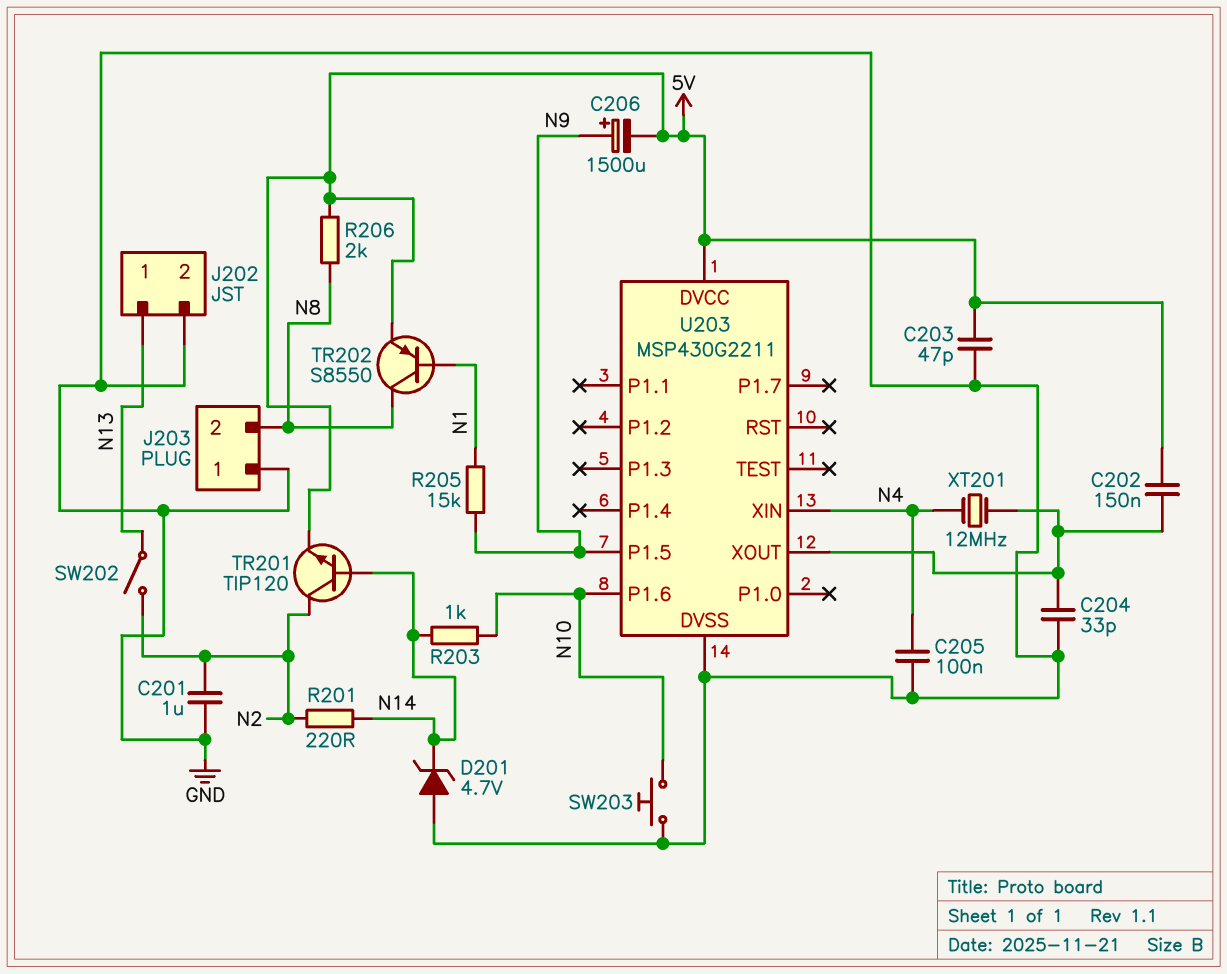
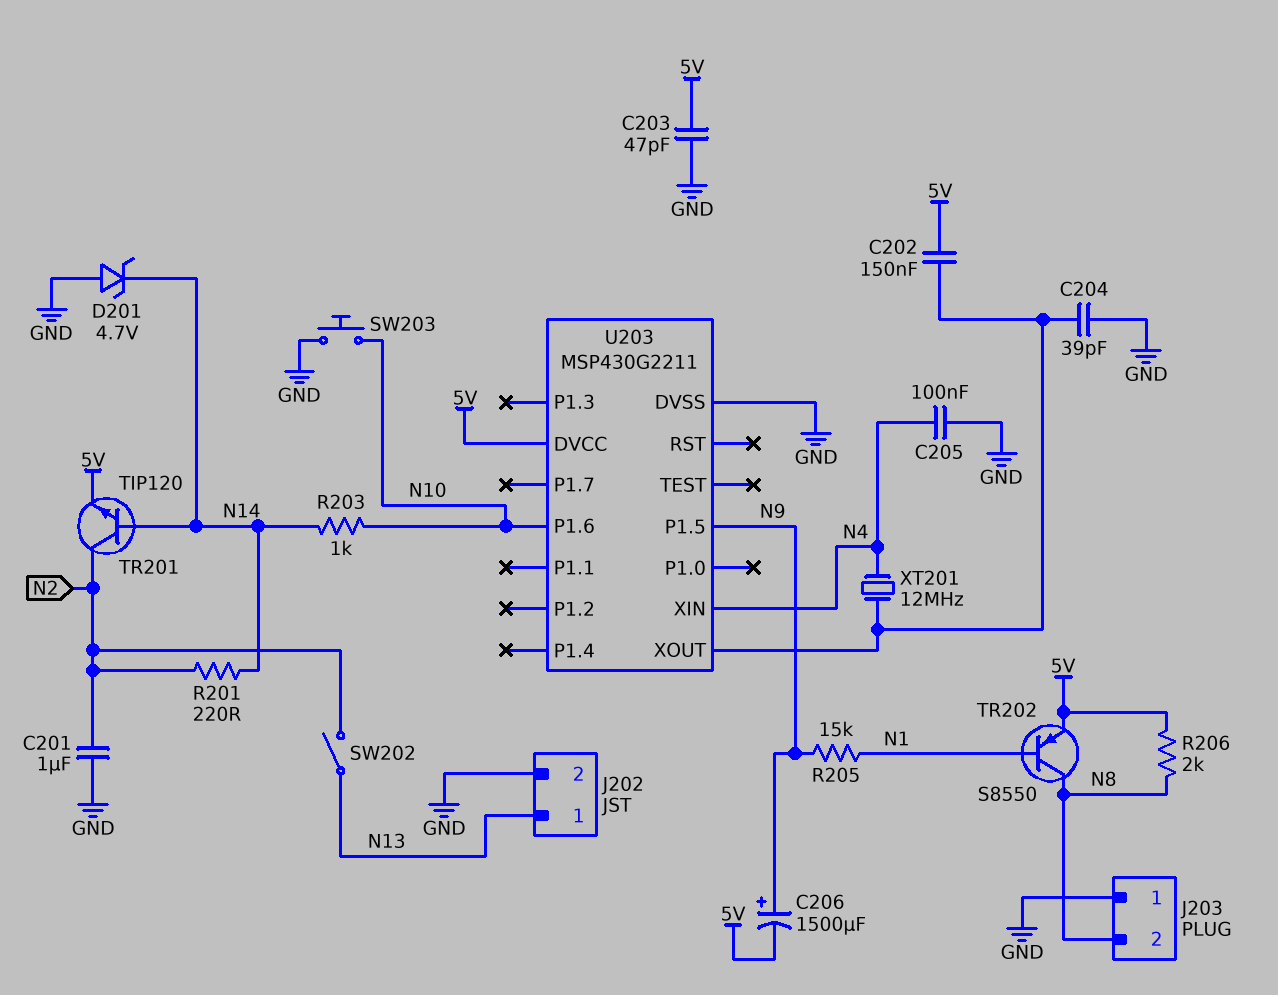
C204: 33pF (GND, U203/XOUT) -> 39pF (GND, U203/XOUT)

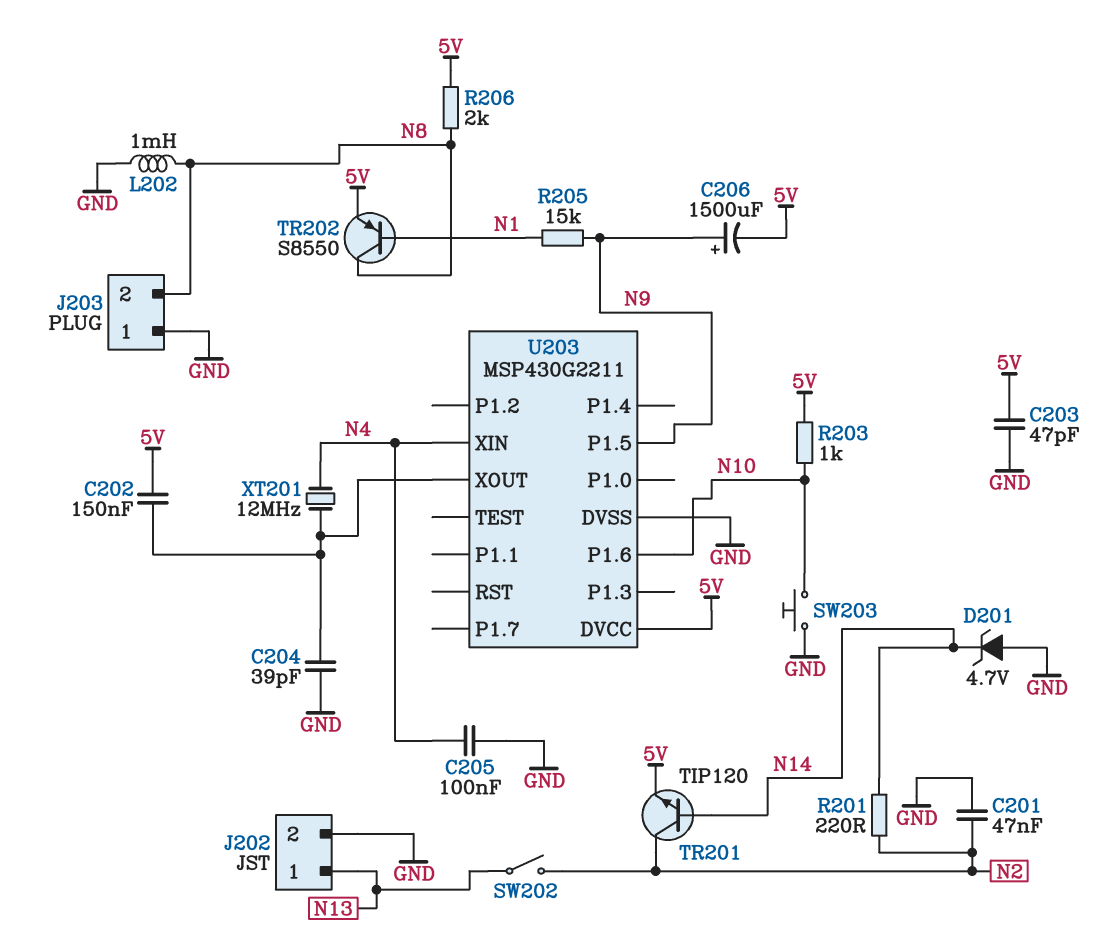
C201: 1uF (GND, N2) -> 47nF (GND, N2)
L202: none -> 1mH (GND, N8)
R203: 1k (N10, N14) -> 1k (5V, N10)

